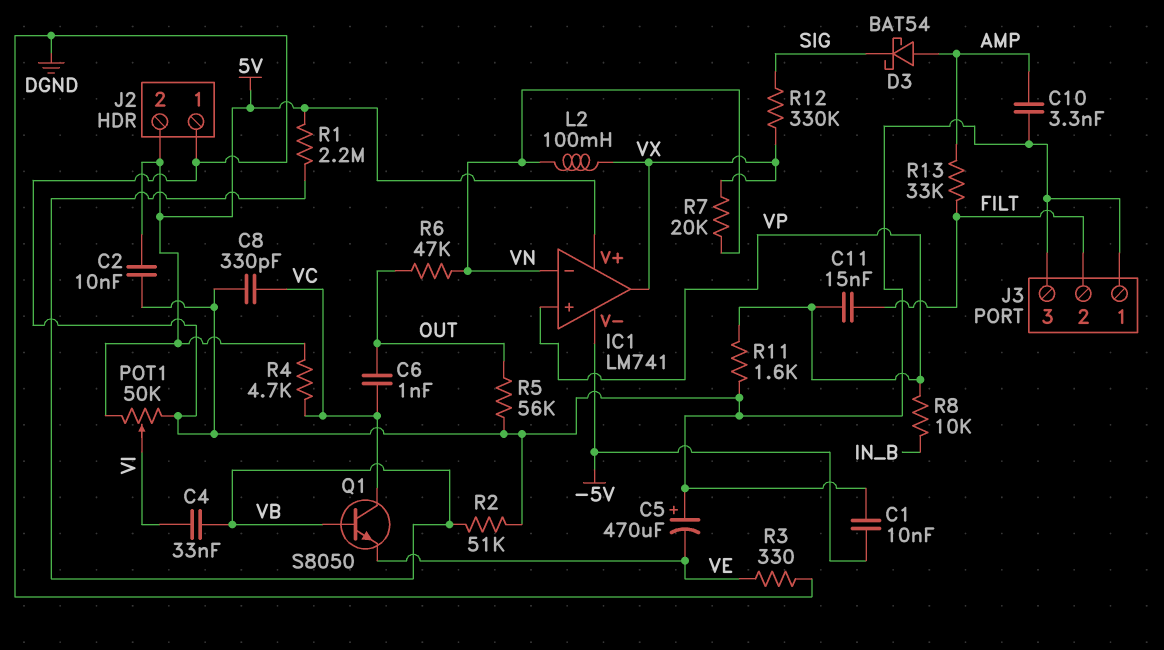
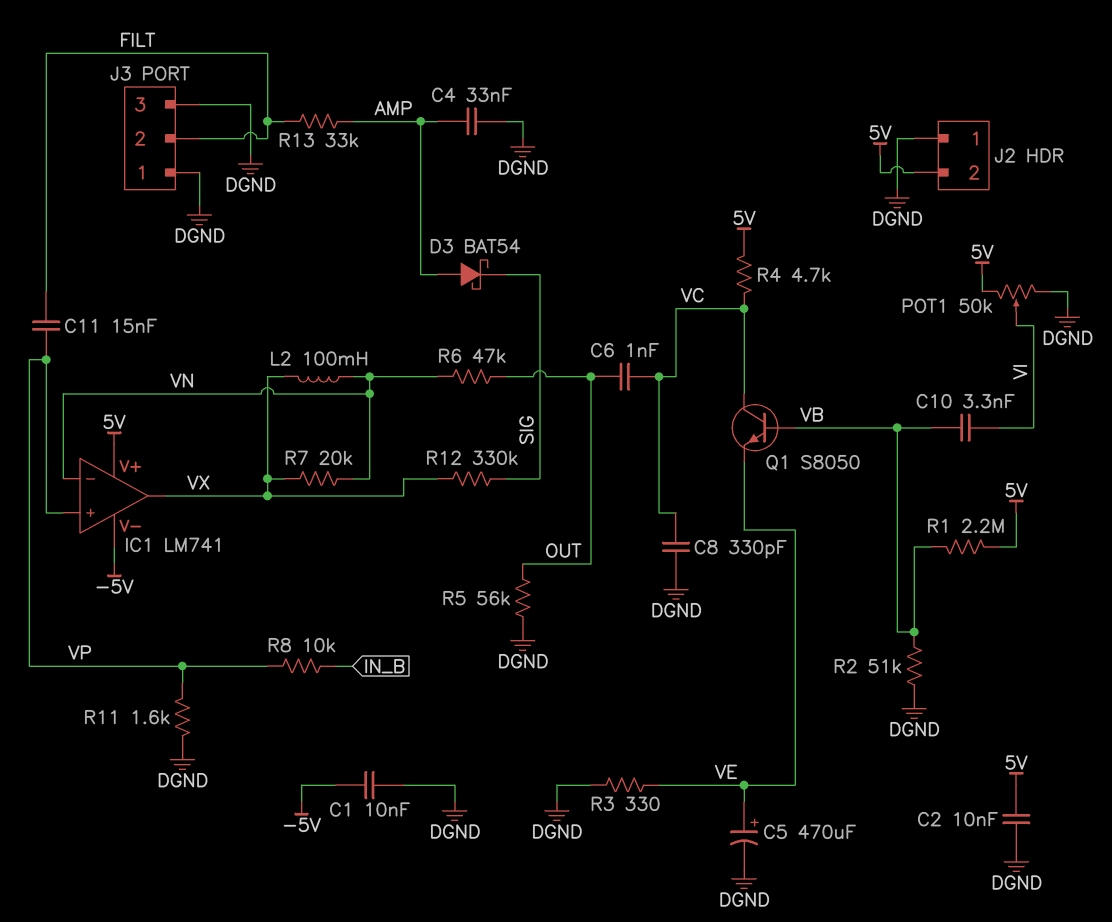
C4: 33nF (VB, VI) -> 33nF (AMP, DGND)
C5: 470uF (plus DGND, minus VE) -> 470uF (plus VE, minus DGND)
C10: 3.3nF (AMP, DGND) -> 3.3nF (VB, VI)

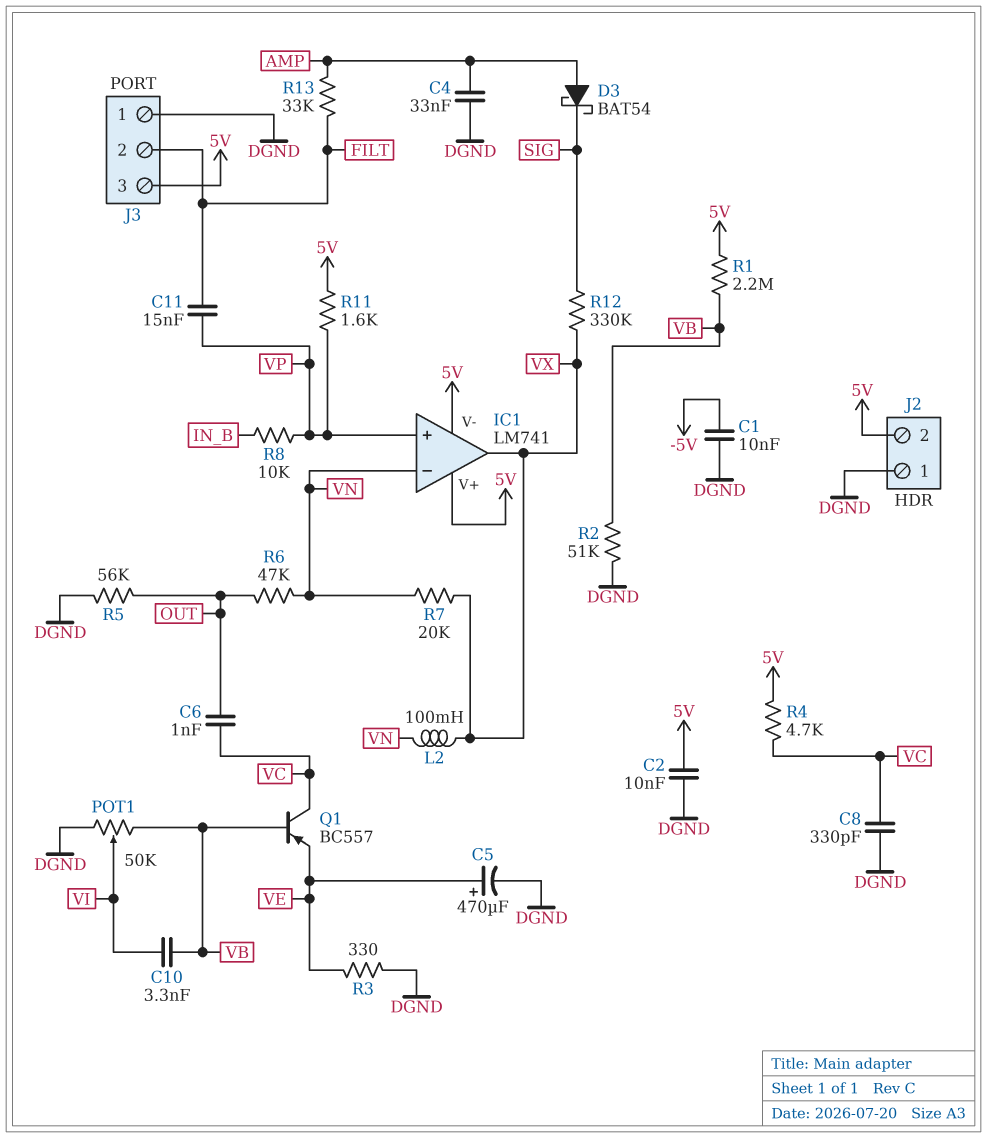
IC1 pin V-: -5V -> 5V
J3 pin 3: DGND -> 5V
POT1: 50k (5V, DGND, wiper VI) -> 50k (DGND, VB, wiper VI)
Q1: NPN S8050 (B VB, C VC, E VE) -> PNP BC557 (B VB, C VC, E VE)
R11: 1.6k (DGND, VP) -> 1.6k (5V, VP)

